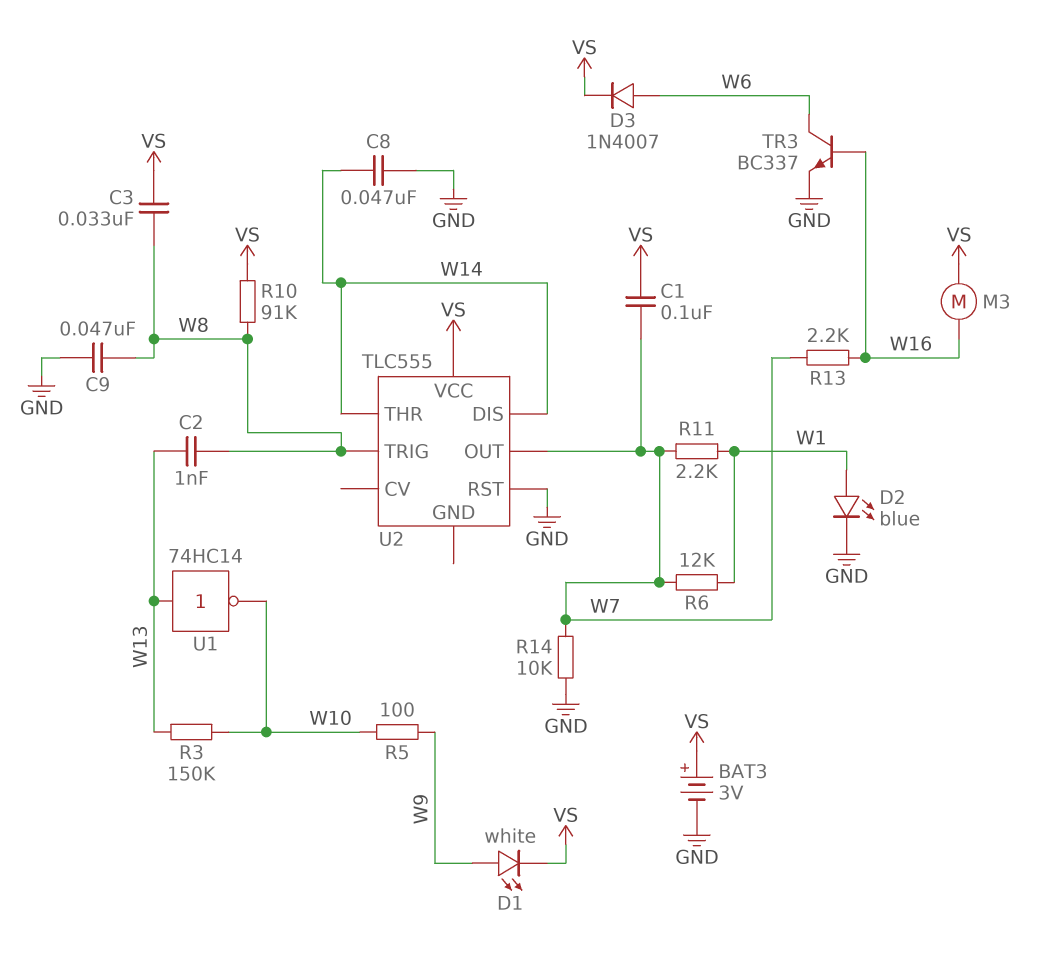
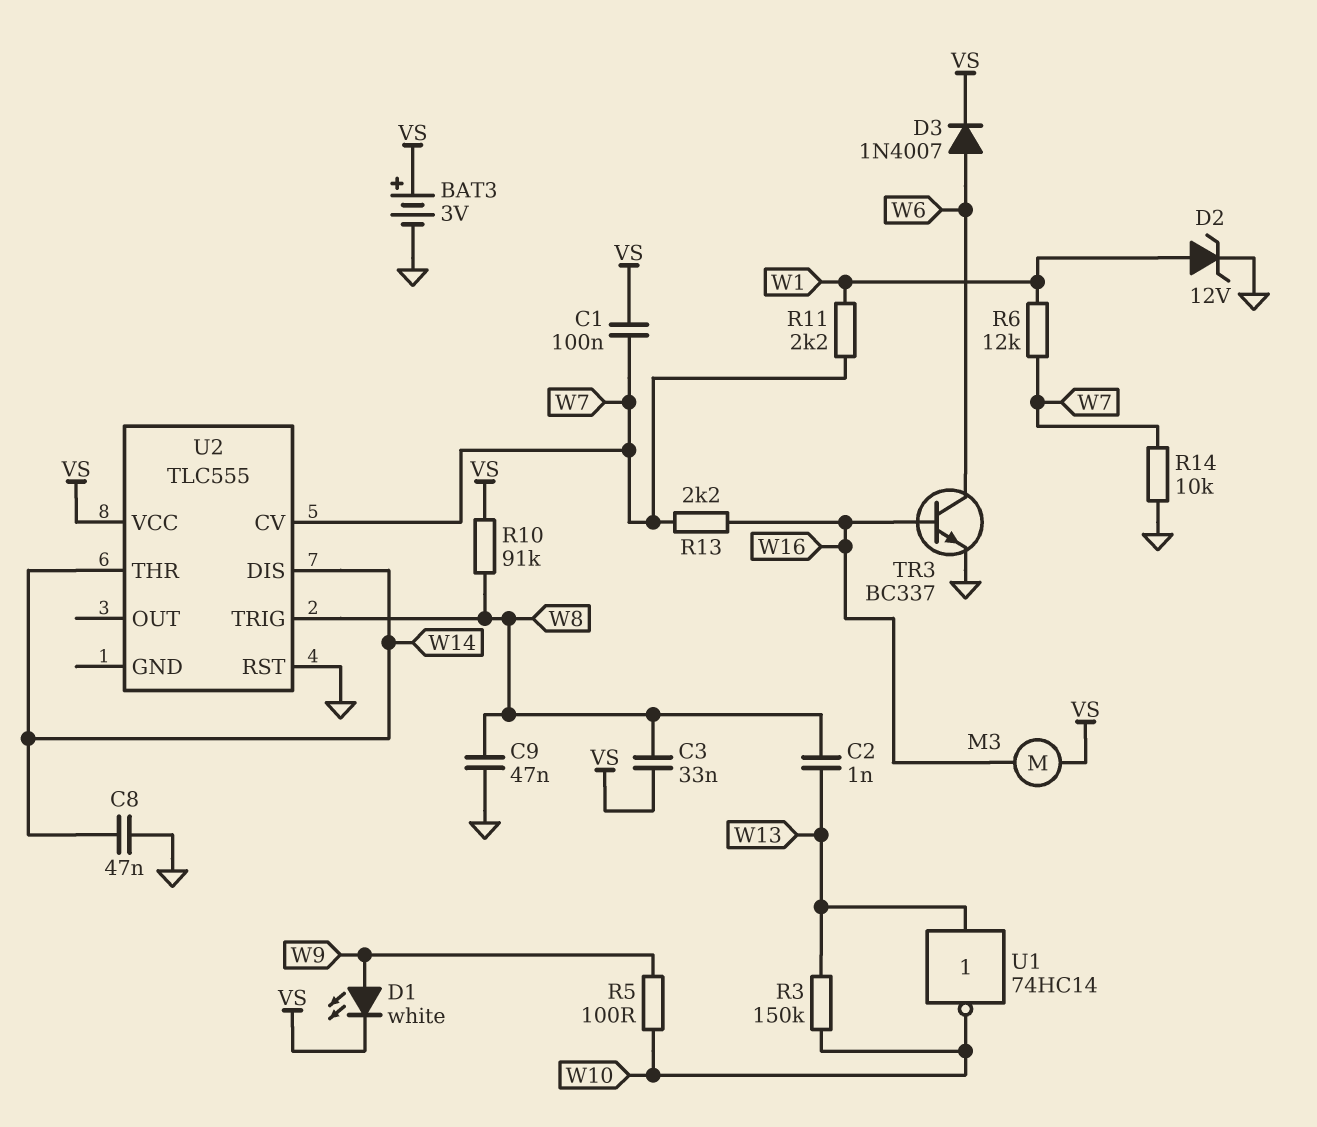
D2: LED blue (A W1, K GND) -> zener 12V (A W1, K GND)
U2 pin CV: none -> W7
U2 pin OUT: W7 -> none

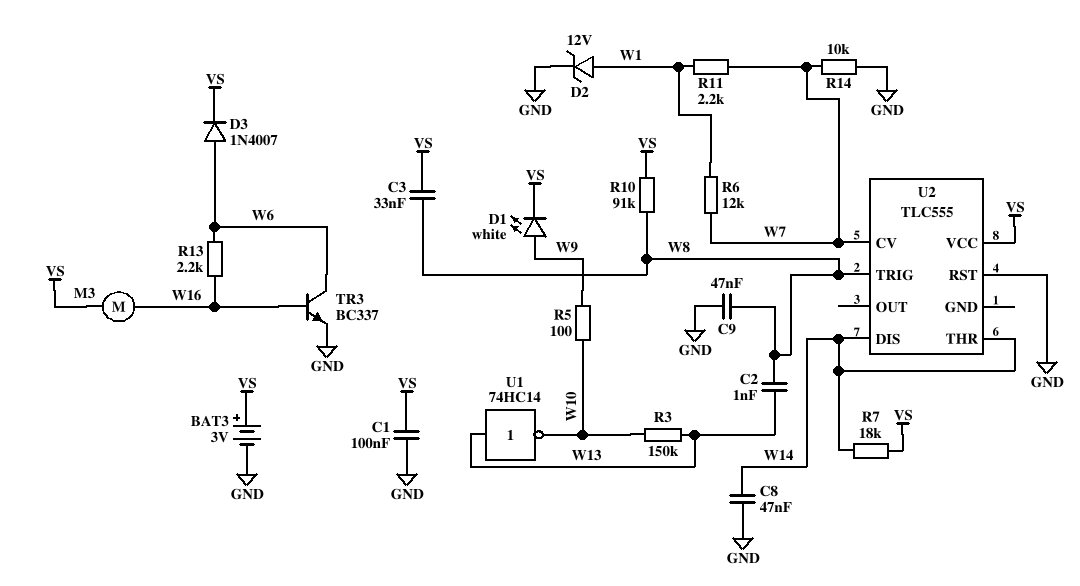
C1: 100nF (VS, W7) -> 100nF (GND, VS)
R7: none -> 18k (VS, W14)
R13: 2.2k (W7, W16) -> 2.2k (W6, W16)

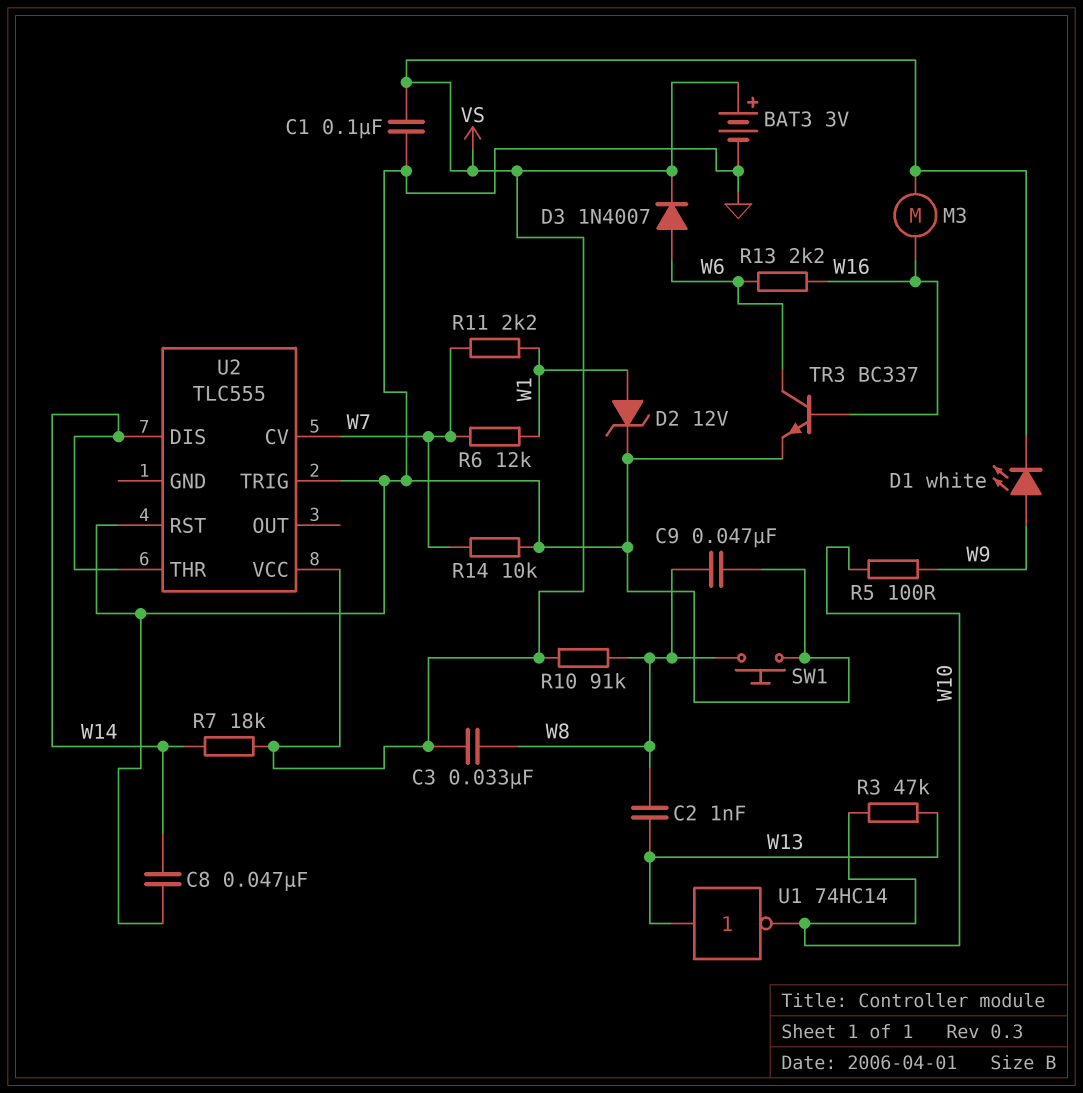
R3: 150k (W10, W13) -> 47k (W10, W13)
SW1: none -> button (GND, W8)
U2 pin TRIG: W8 -> GND

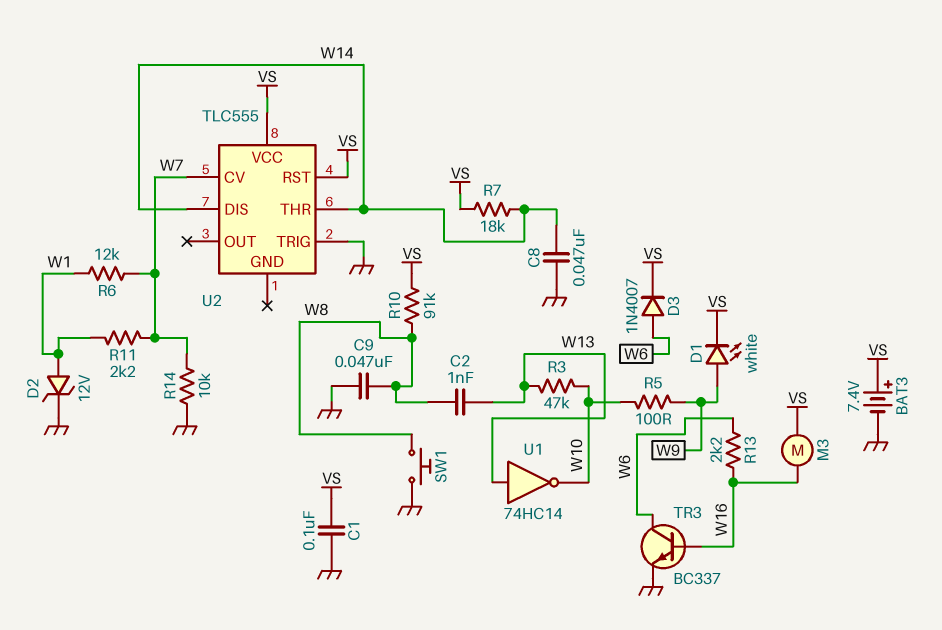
BAT3: 3V (plus VS, minus GND) -> 7.4V (plus VS, minus GND)
C3: 33nF (VS, W8) -> none
U2 pin RST: GND -> VS

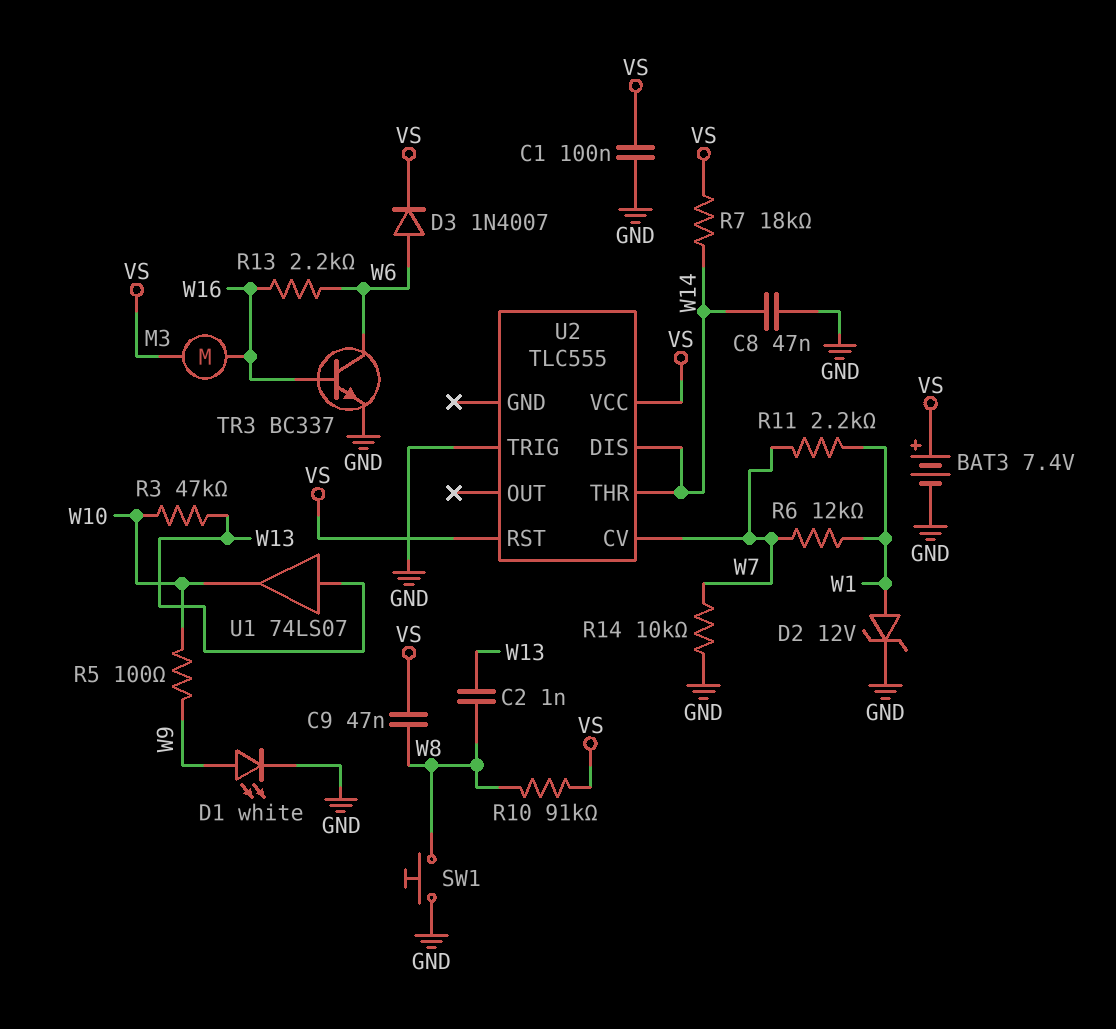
C9: 47nF (GND, W8) -> 47nF (VS, W8)
D1: LED white (A W9, K VS) -> LED white (A W9, K GND)
U1: NOT 74HC14 (in W13, out W10) -> buffer 74LS07 (in W13, out W10)

